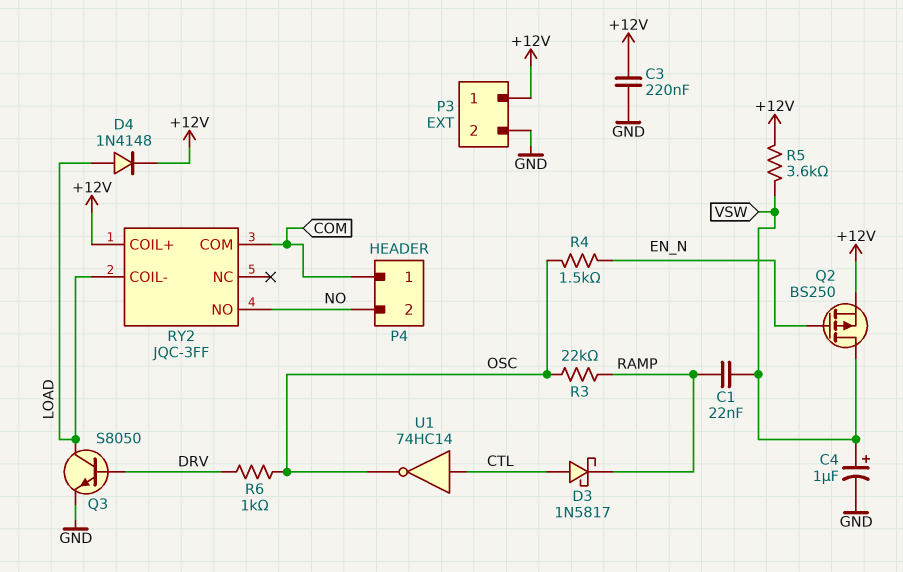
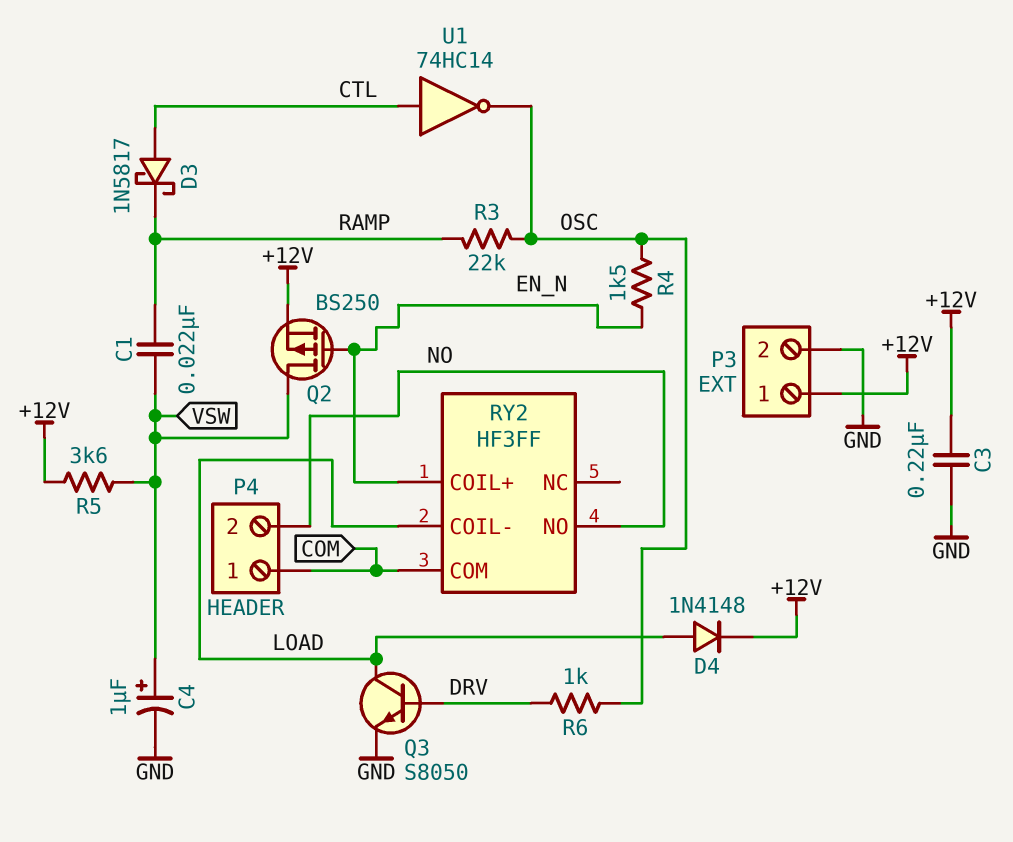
RY2: JQC-3FF -> HF3FF
RY2 pin COIL+: +12V -> EN_N

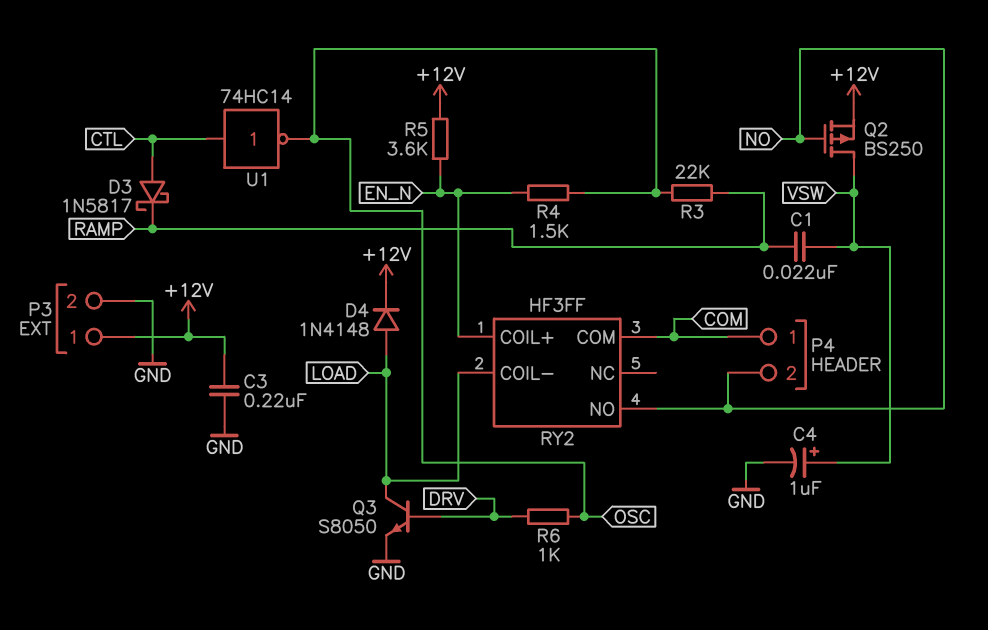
Q2: PMOS BS250 (G EN_N, D VSW, S +12V) -> PMOS BS250 (G NO, D VSW, S +12V)
R5: 3.6k (+12V, VSW) -> 3.6k (+12V, EN_N)

